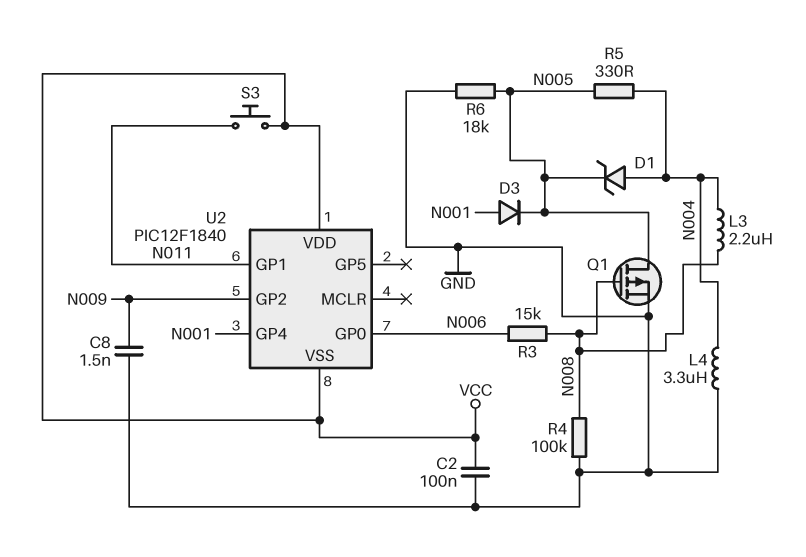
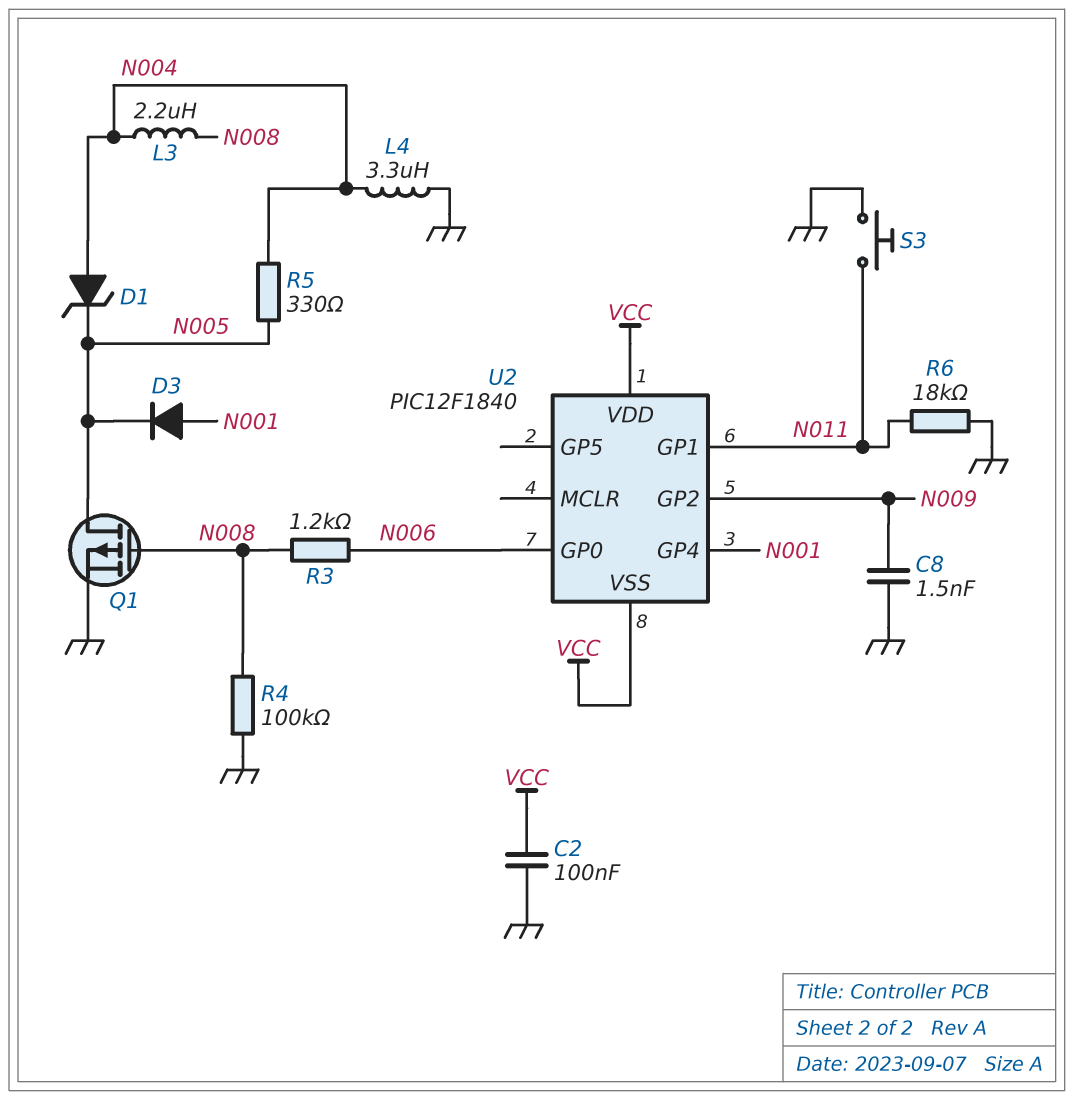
R3: 15k (N006, N008) -> 1.2k (N006, N008)
R6: 18k (GND, N005) -> 18k (GND, N011)
S3: button (N011, VCC) -> button (GND, N011)

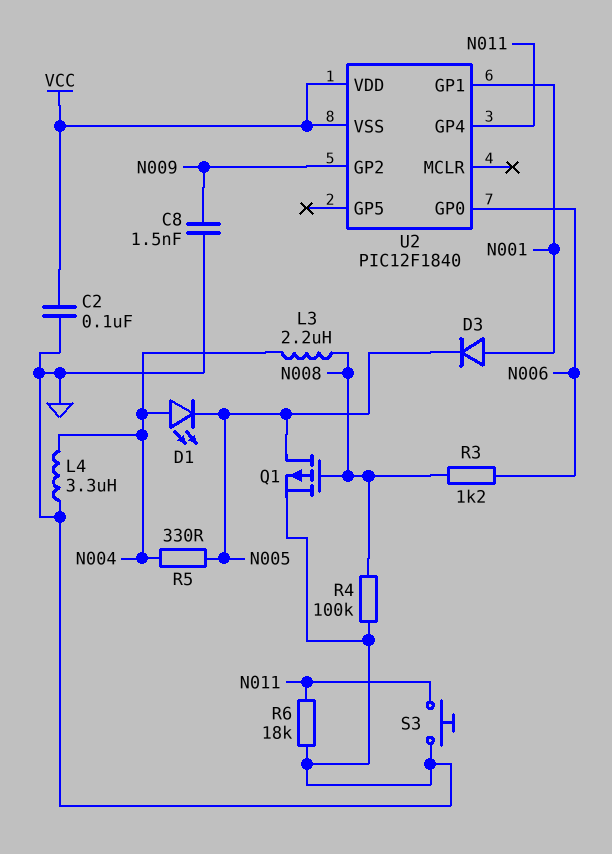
D1: zener (A N004, K N005) -> LED (A N004, K N005)
U2 pin GP1: N011 -> N001
U2 pin GP4: N001 -> N011

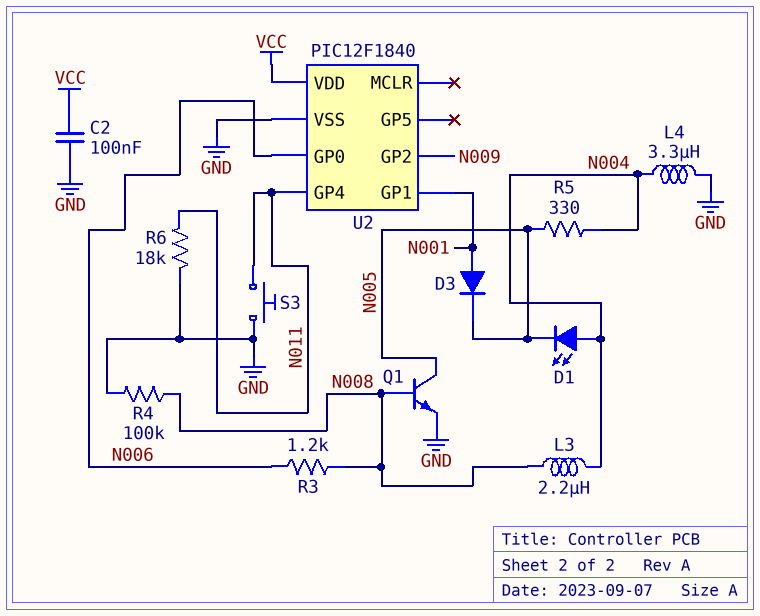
C8: 1.5nF (GND, N009) -> none
Q1: PMOS (G N008, D N005, S GND) -> NPN (B N008, C N005, E GND)
U2 pin VSS: VCC -> GND

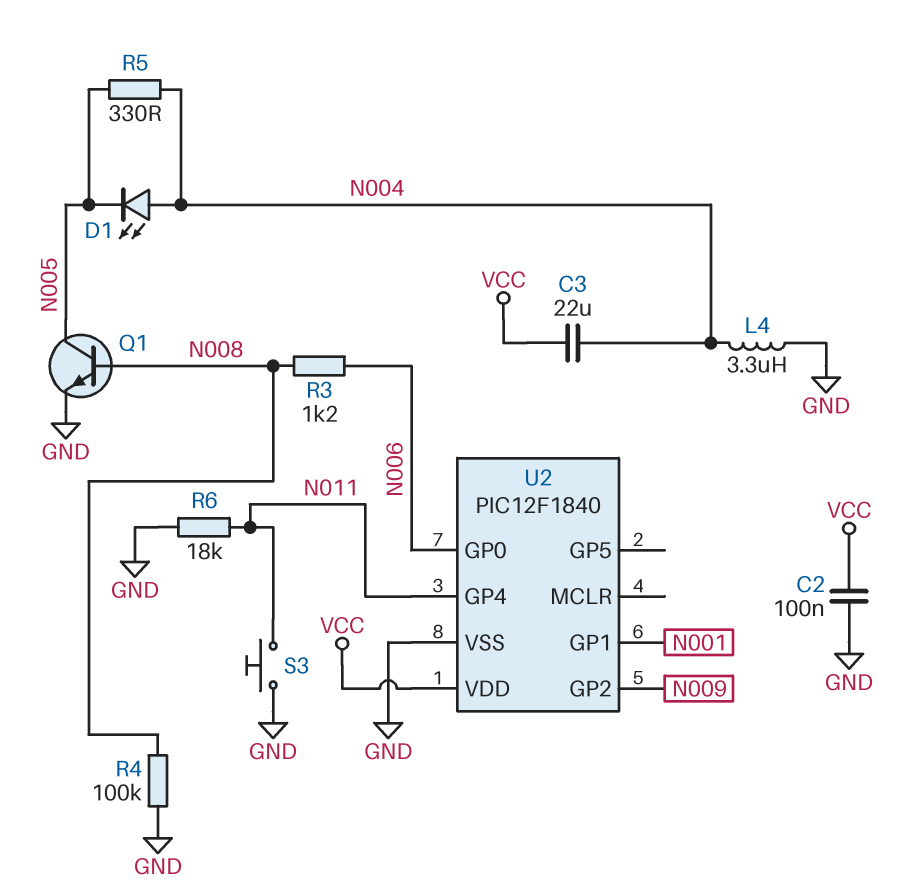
C3: none -> 22uF (N004, VCC)
D3: diode (A N001, K N005) -> none
L3: 2.2uH (N004, N008) -> none

